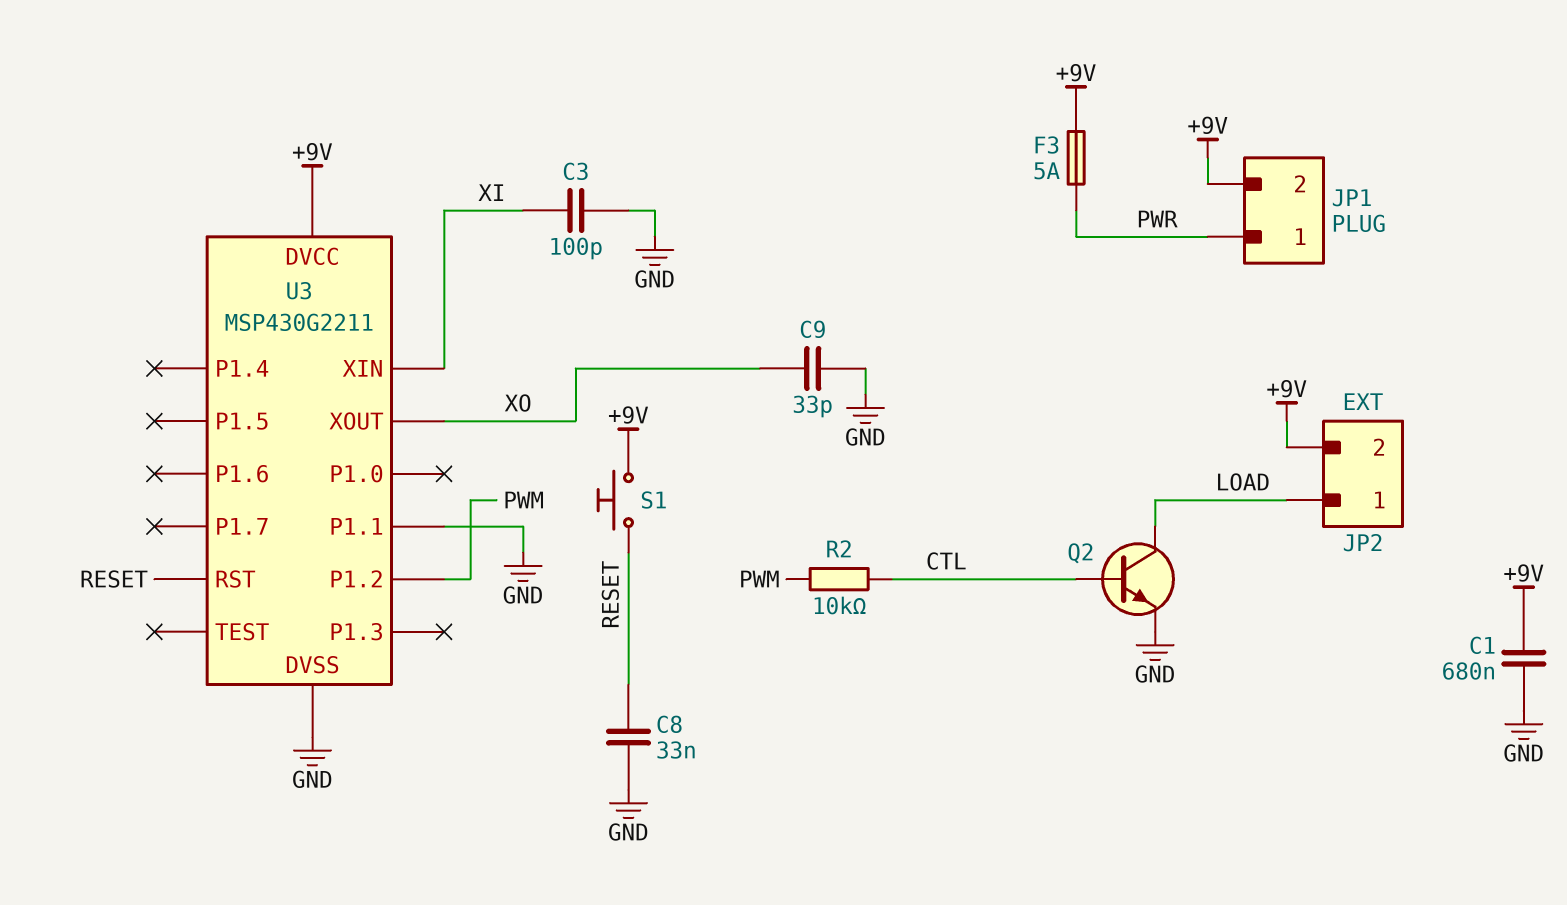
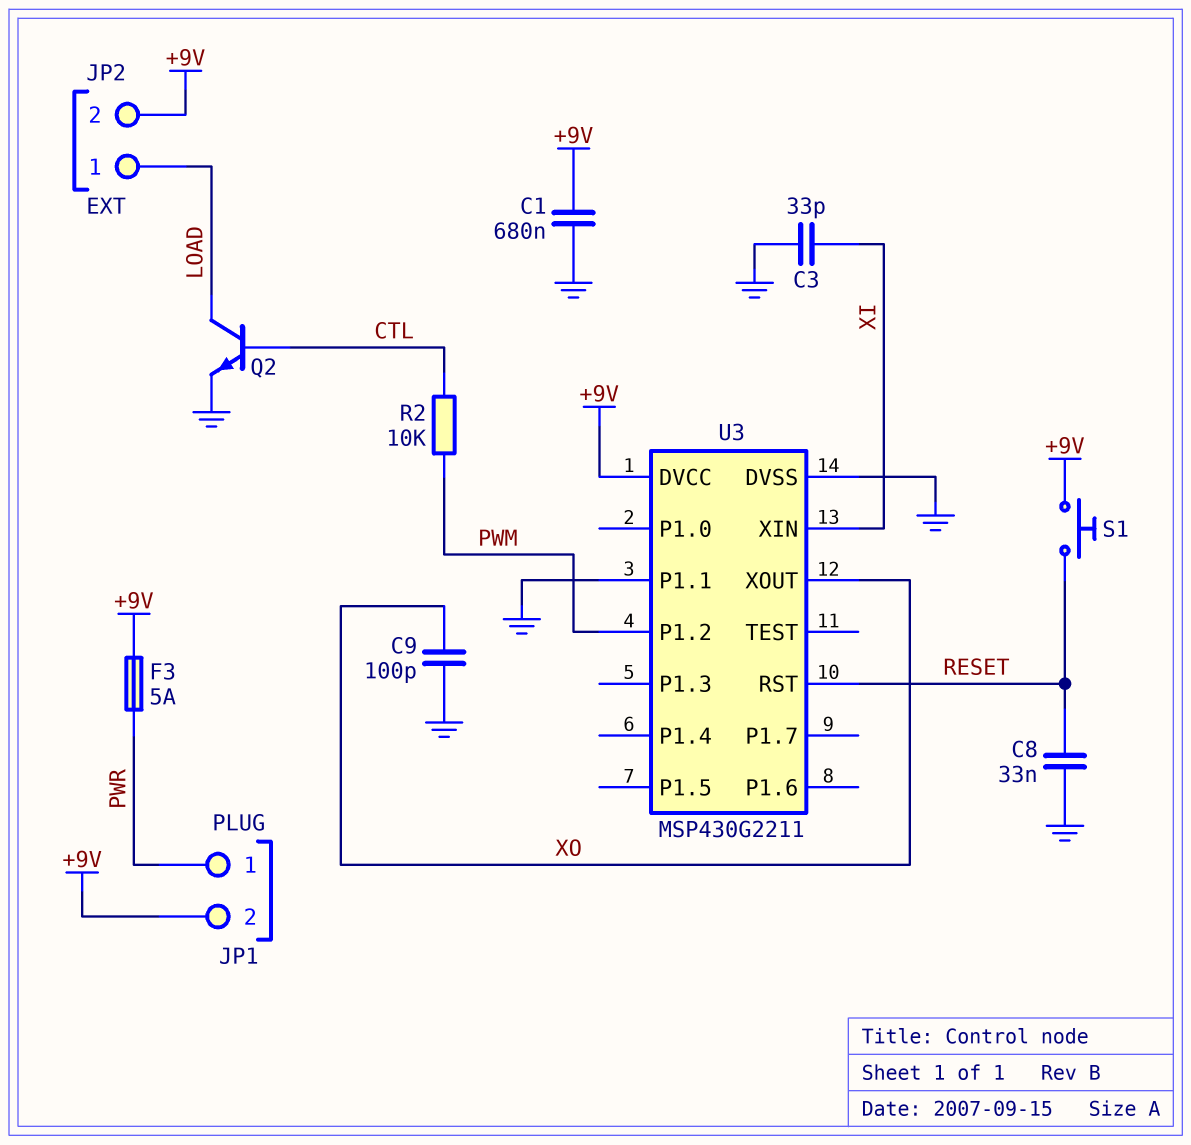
C3: 100pF (GND, XI) -> 33pF (GND, XI)
C9: 33pF (GND, XO) -> 100pF (GND, XO)

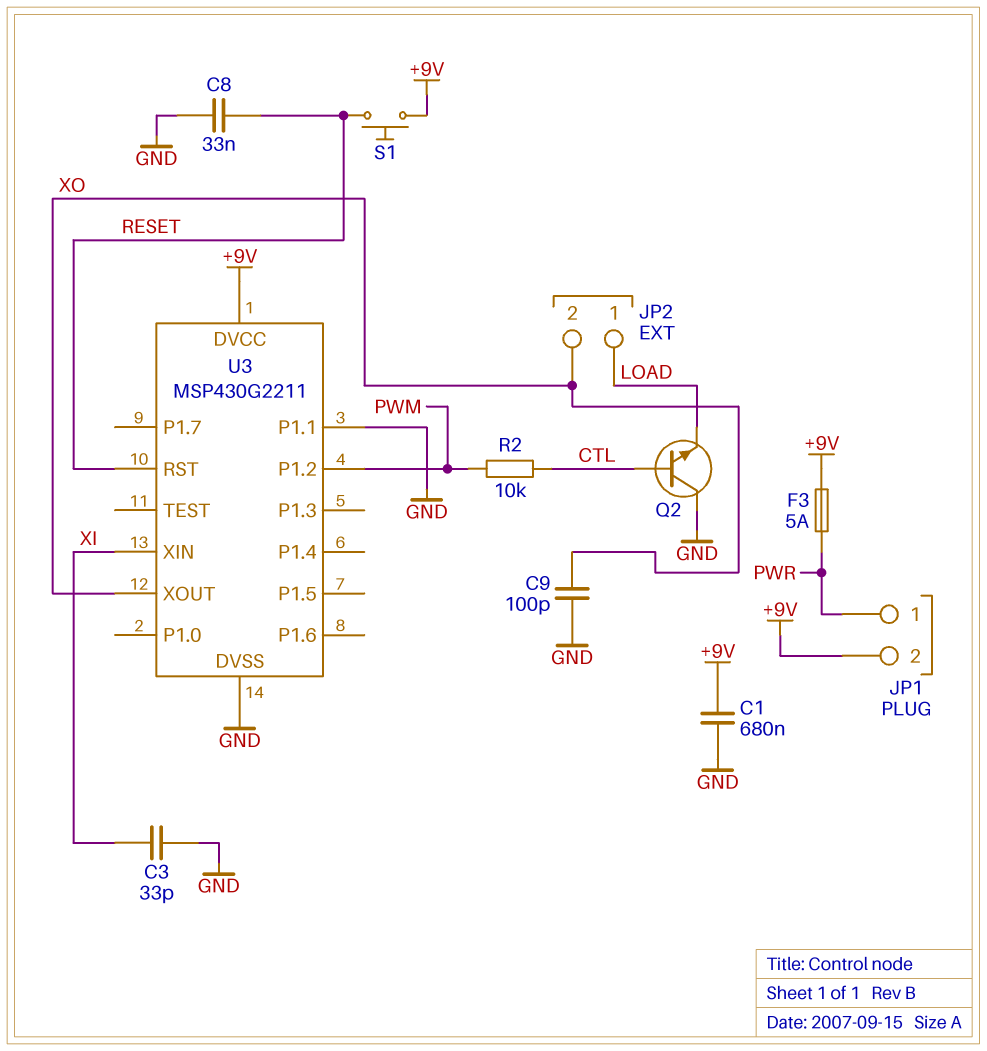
JP2 pin 2: +9V -> XO
Q2: NPN (B CTL, C LOAD, E GND) -> NPN (B CTL, C GND, E LOAD)

